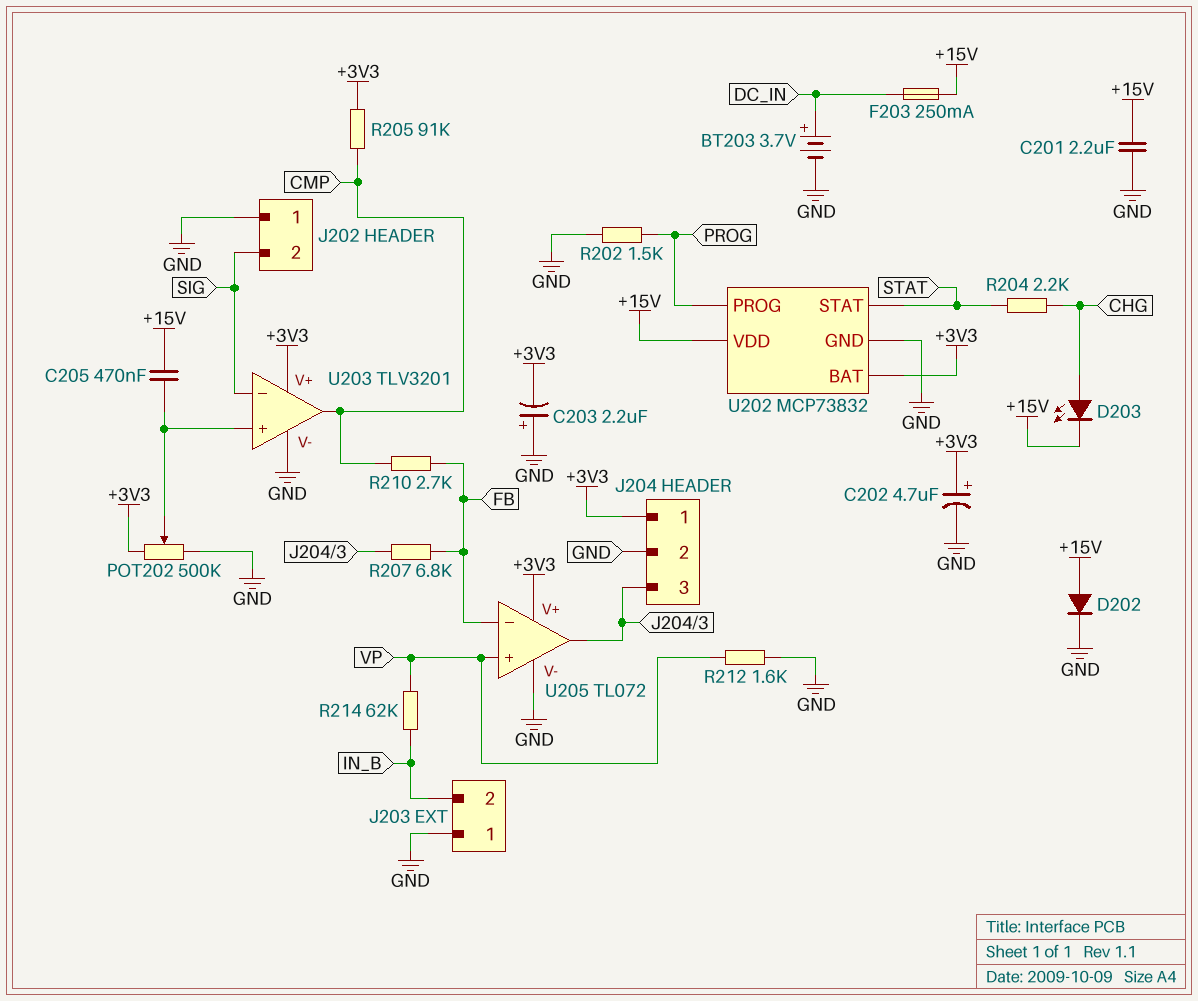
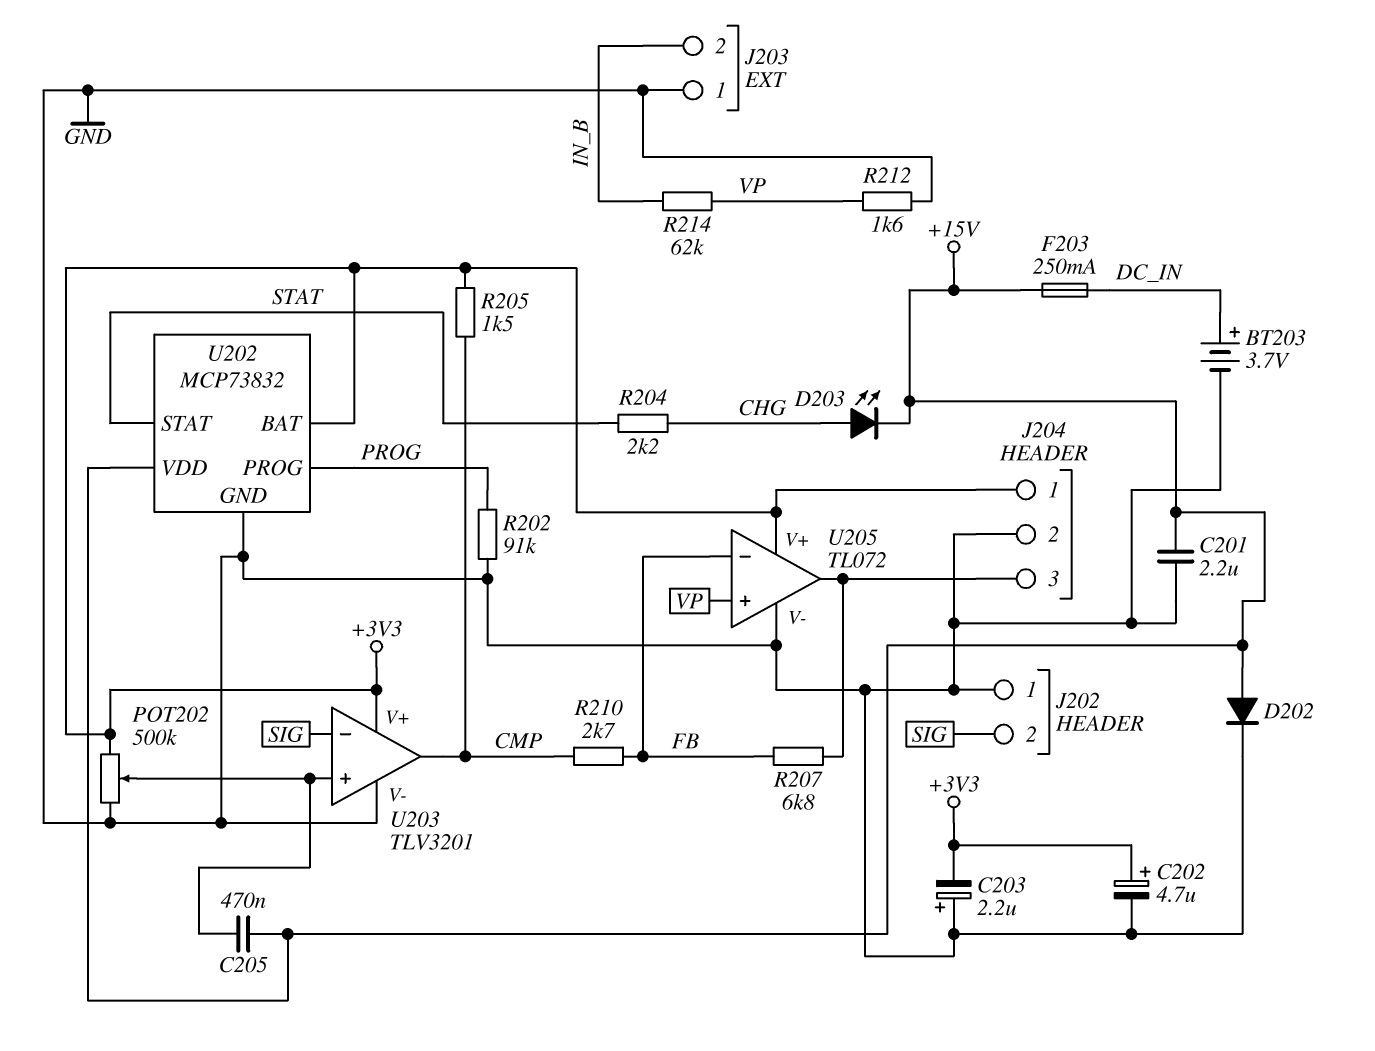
R202: 1.5k (GND, PROG) -> 91k (GND, PROG)
R205: 91k (+3V3, CMP) -> 1.5k (+3V3, CMP)

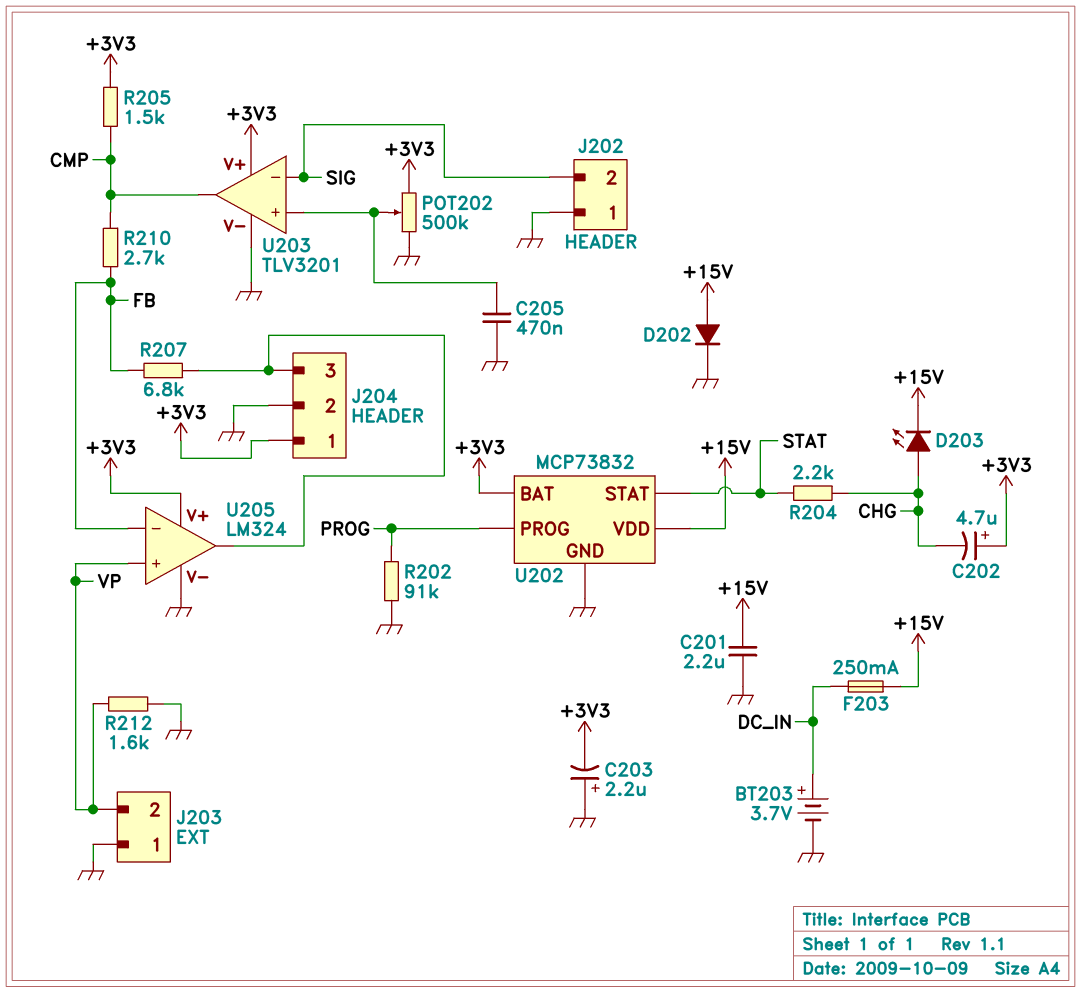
C202: 4.7uF (plus +3V3, minus GND) -> 4.7uF (plus +3V3, minus CHG)
C205: 470nF (+15V, U203/in+) -> 470nF (GND, U203/in+)
J203 pin 2: IN_B -> VP
R214: 62k (IN_B, VP) -> none
U205: TL072 -> LM324

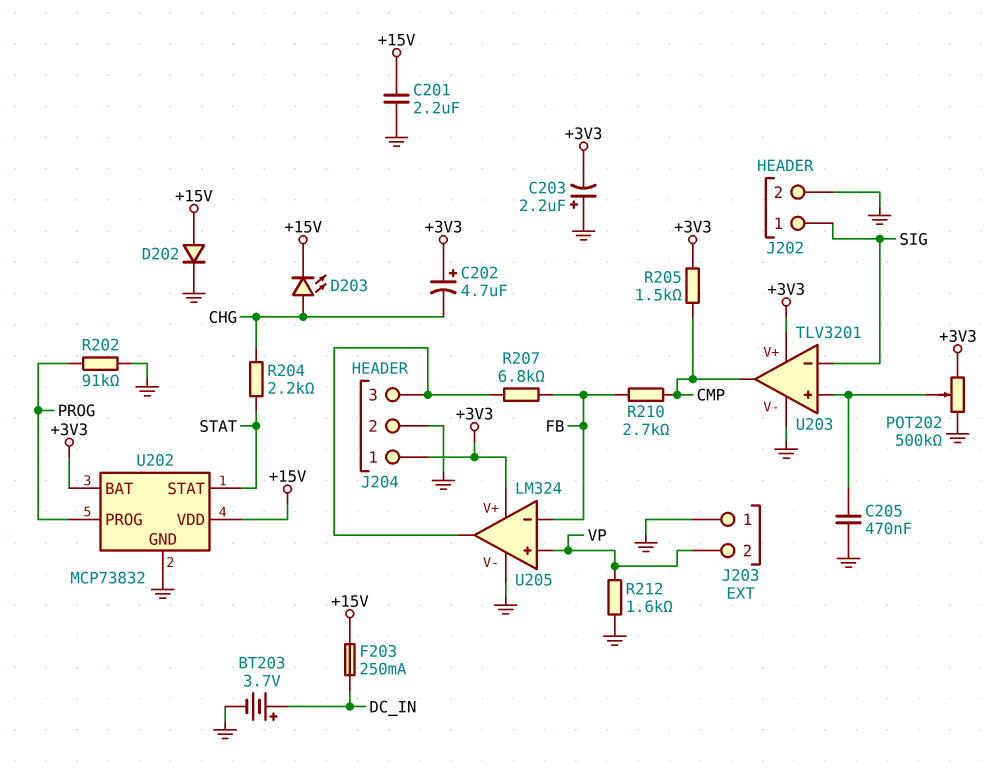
J202 pin 1: GND -> SIG
J202 pin 2: SIG -> GND

